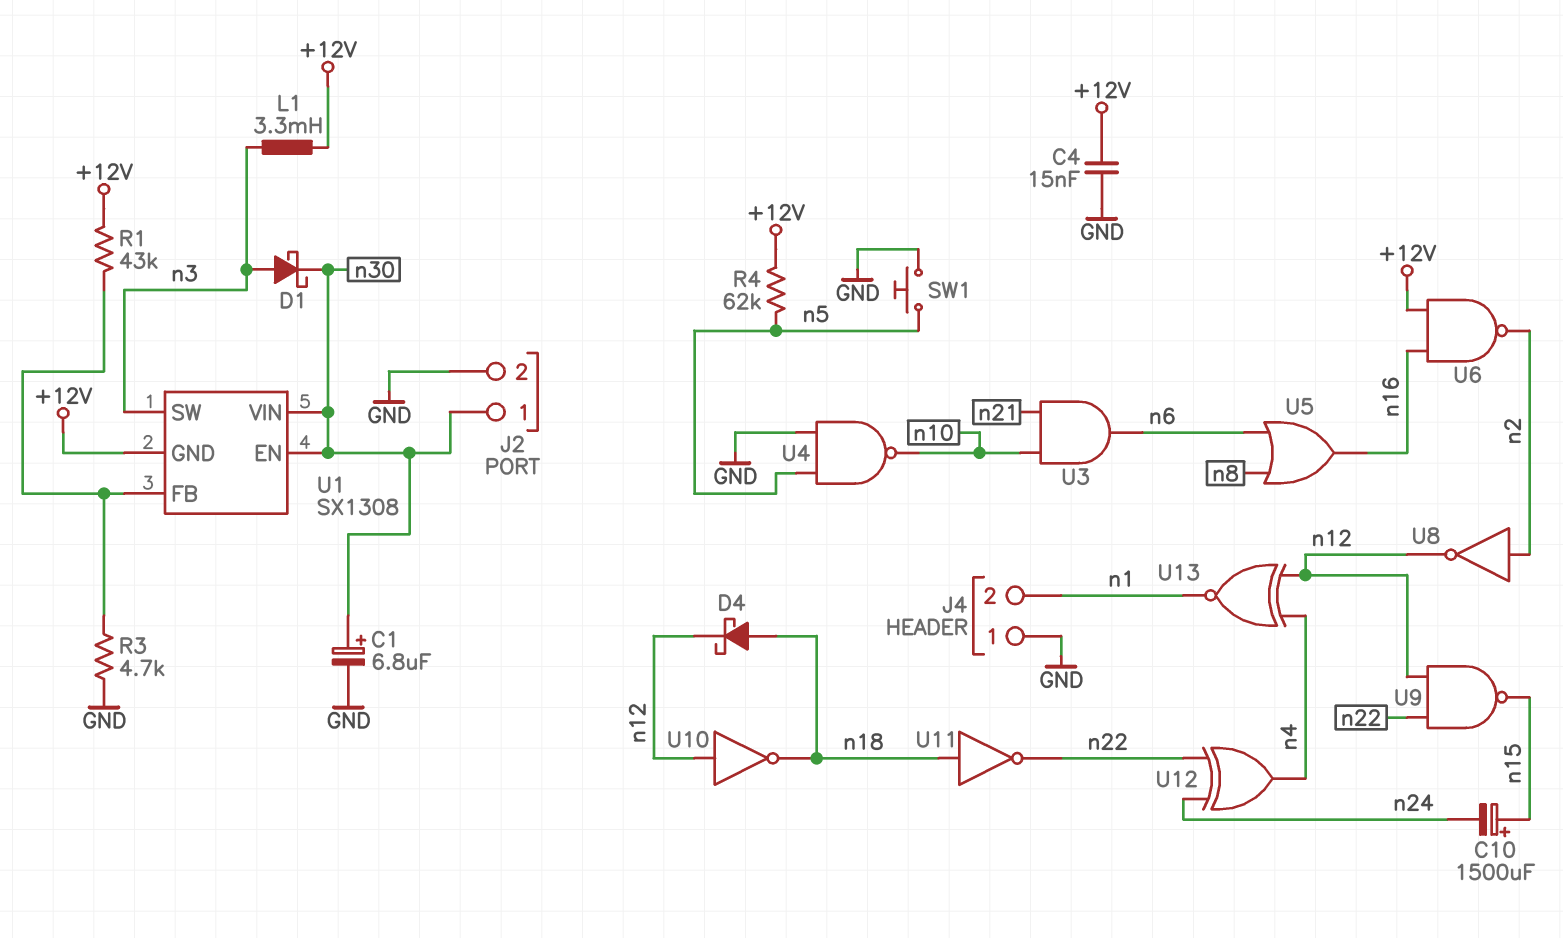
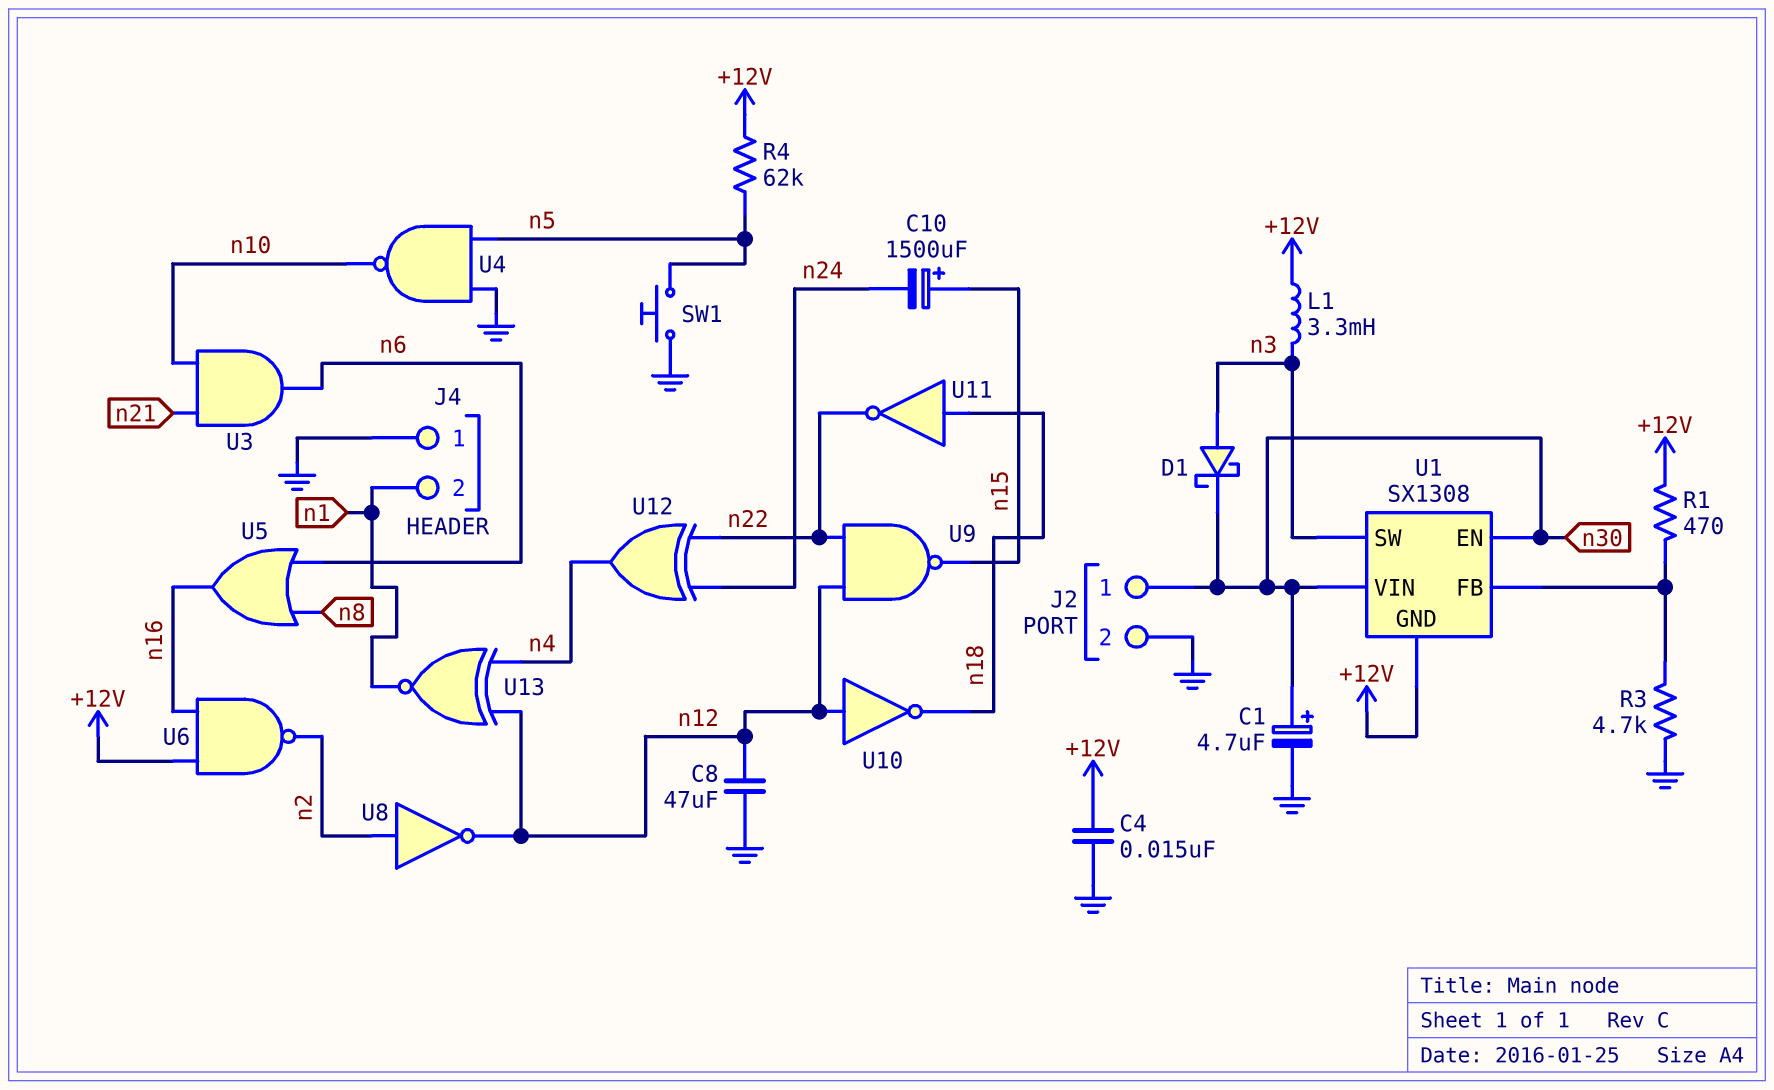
C1: 6.8uF (plus n30, minus GND) -> 4.7uF (plus n30, minus GND)
C8: none -> 47uF (GND, n12)
D4: schottky (A n18, K n12) -> none
R1: 43k (+12V, U1/FB) -> 470 (+12V, U1/FB)

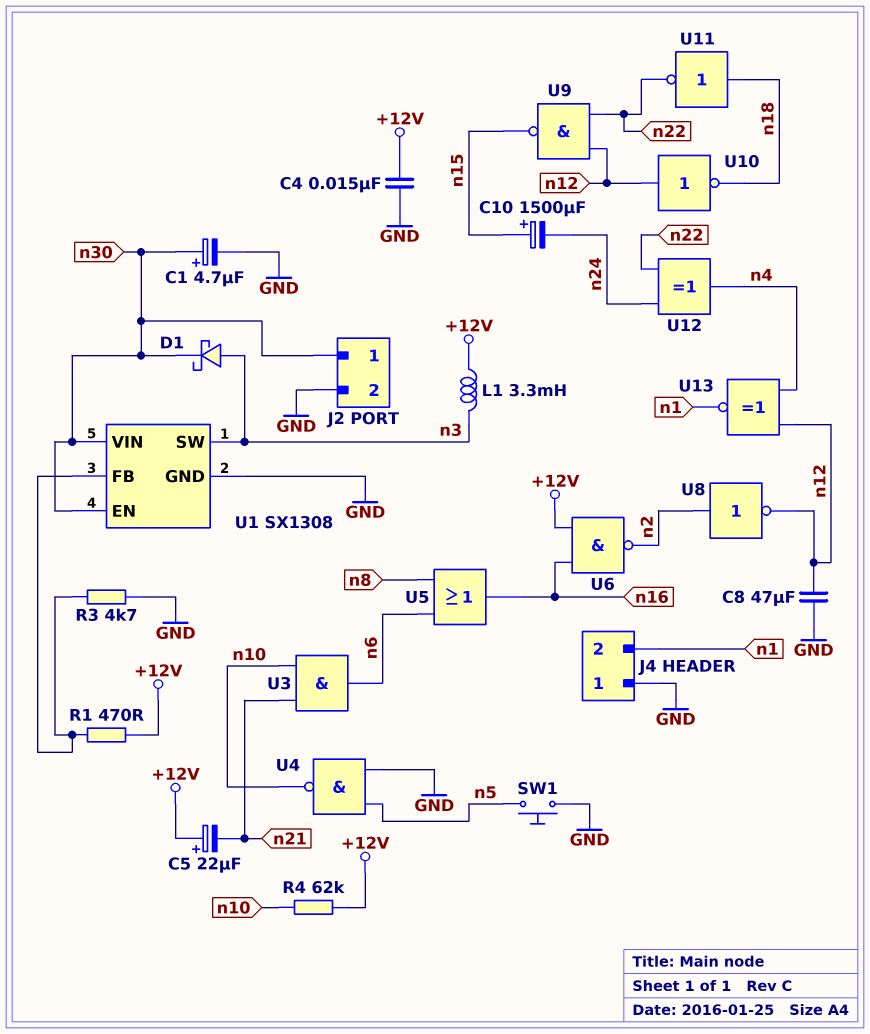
C5: none -> 22uF (plus +12V, minus n21)
R4: 62k (+12V, n5) -> 62k (+12V, n10)
U1 pin GND: +12V -> GND

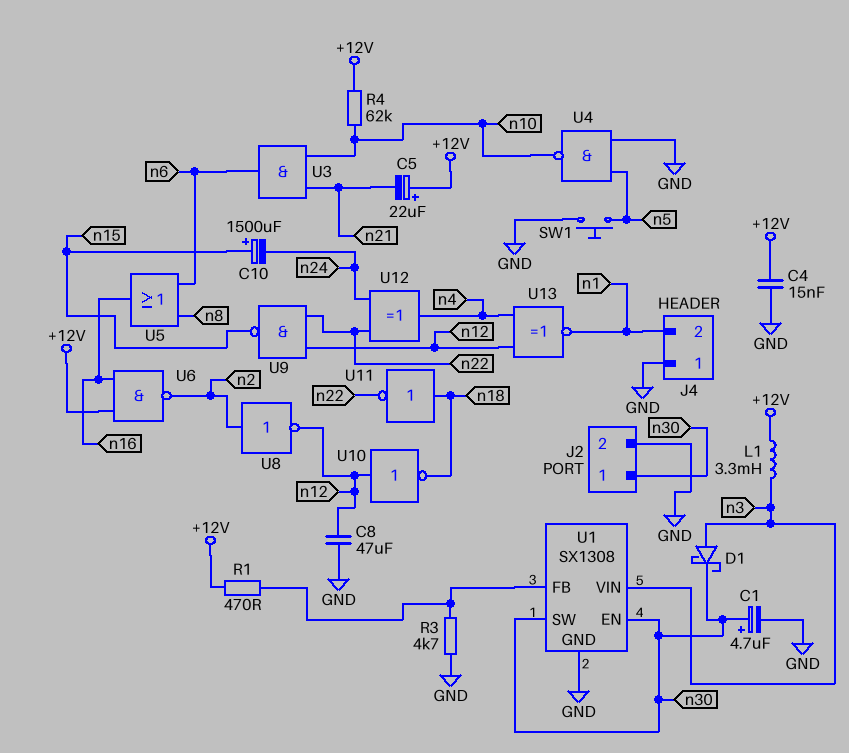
U1 pin SW: n3 -> n30
U1 pin VIN: n30 -> n3

